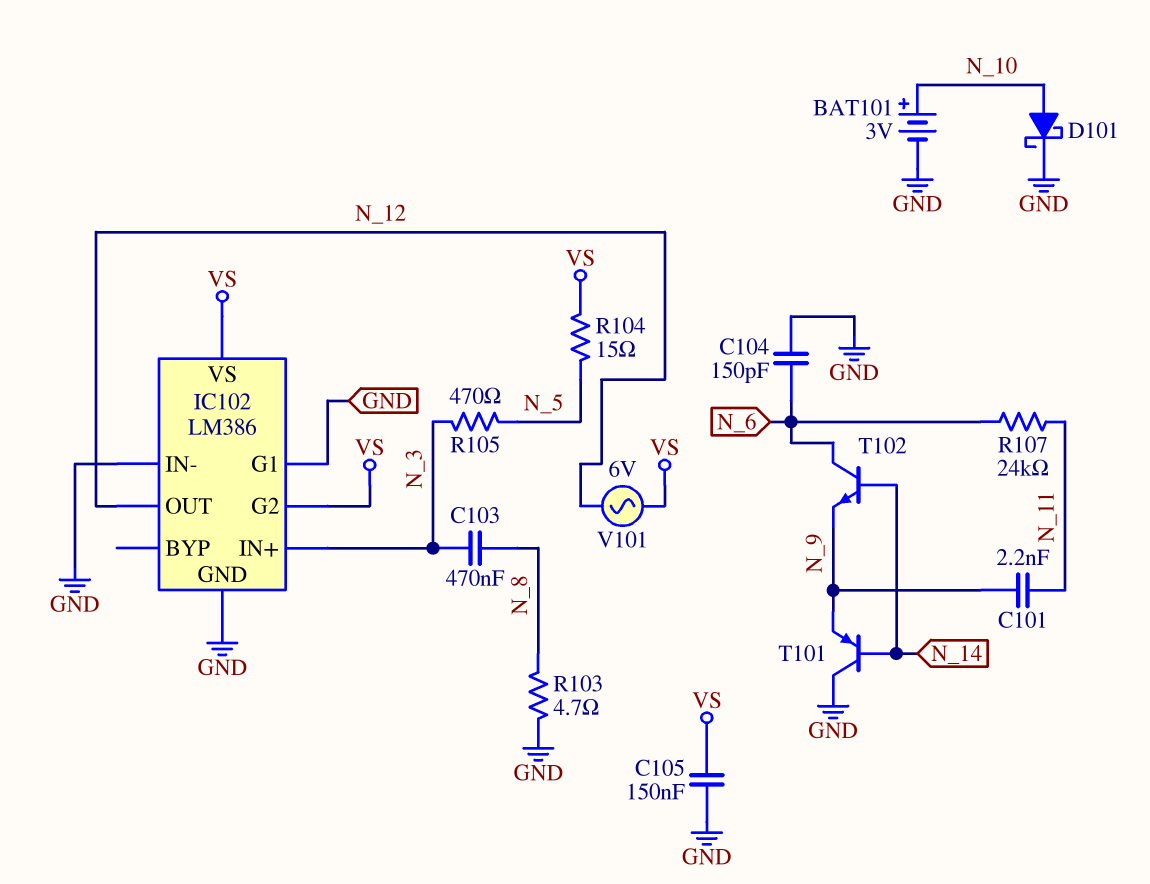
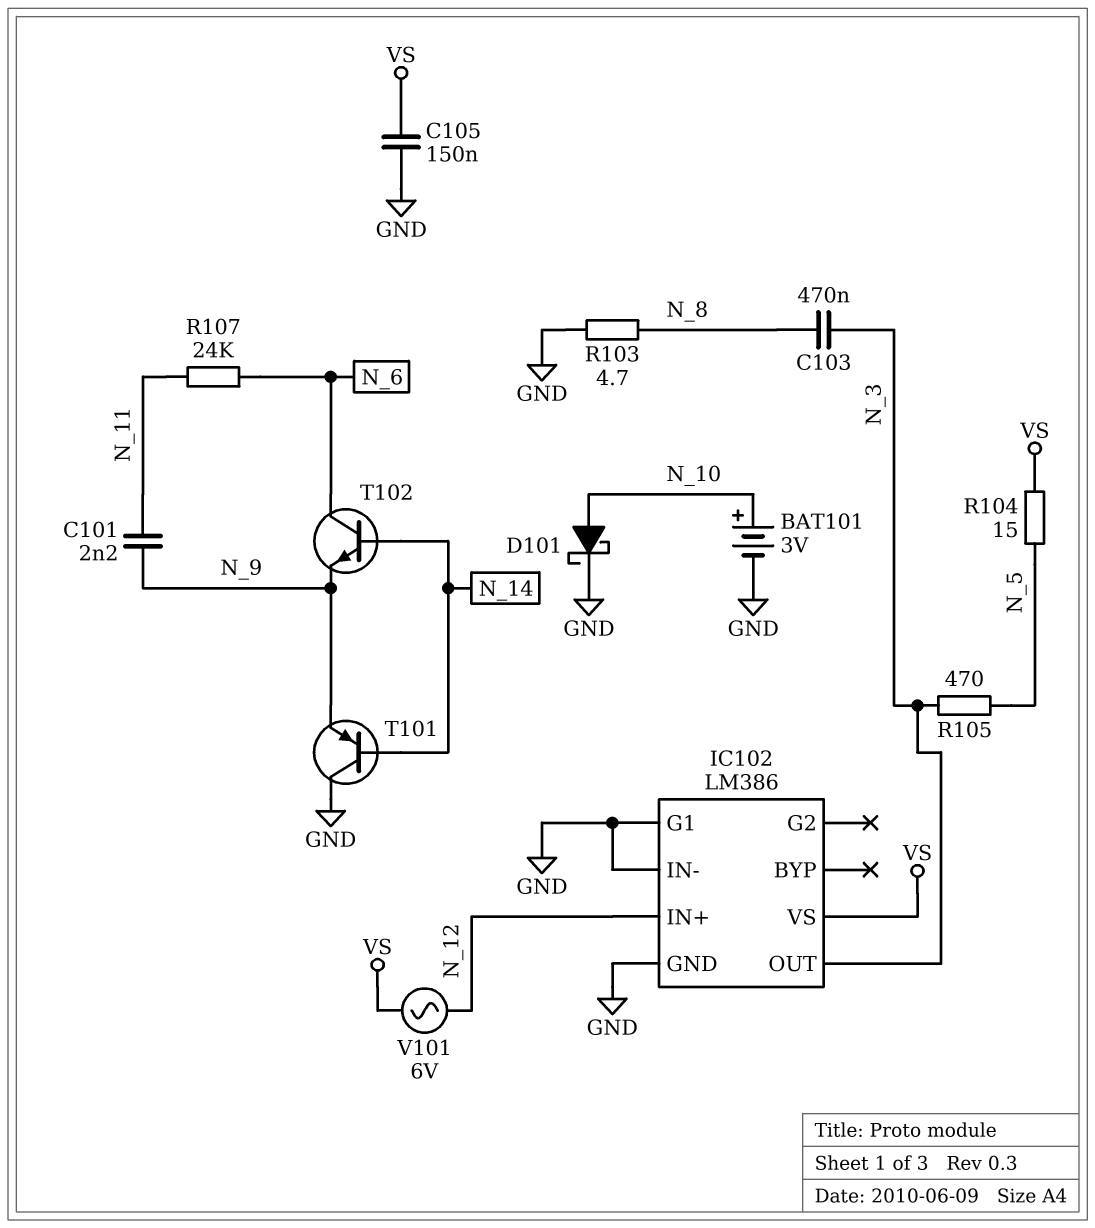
C104: 150pF (GND, N_6) -> none
IC102 pin G2: VS -> none
IC102 pin IN+: N_3 -> N_12
IC102 pin OUT: N_12 -> N_3

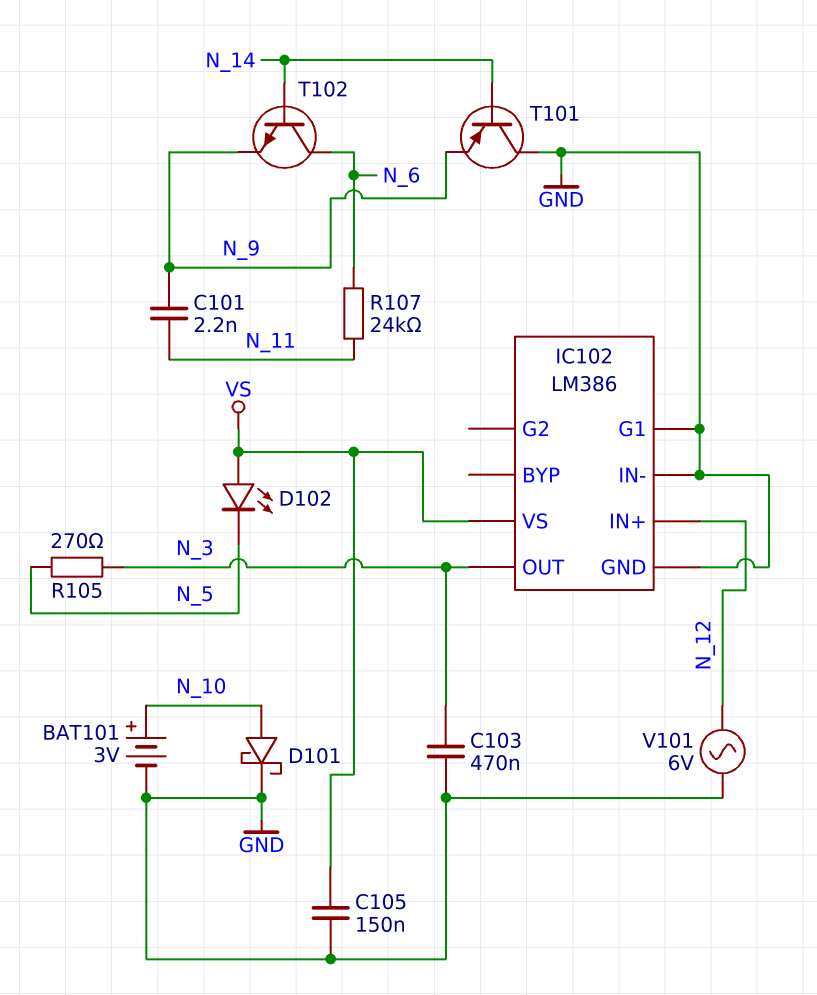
C103: 470nF (N_3, N_8) -> 470nF (GND, N_3)
D102: none -> LED (A VS, K N_5)
R103: 4.7 (GND, N_8) -> none
R104: 15 (N_5, VS) -> none
R105: 470 (N_3, N_5) -> 270 (N_3, N_5)
V101: AC 6V (N_12, VS) -> AC 6V (GND, N_12)

